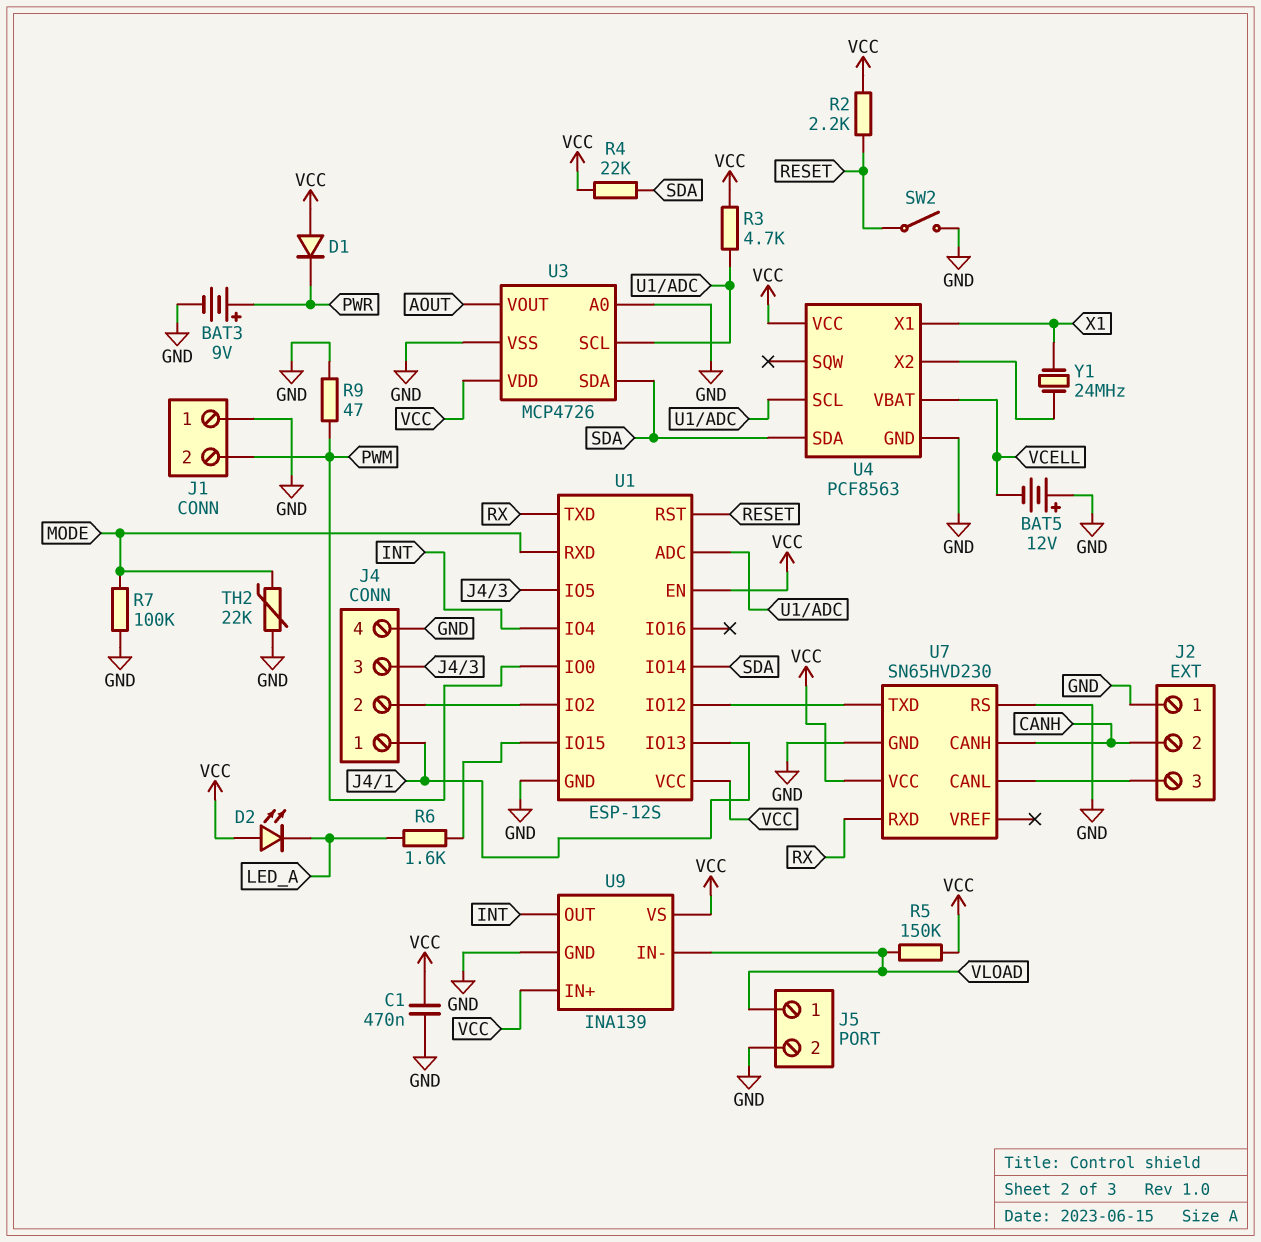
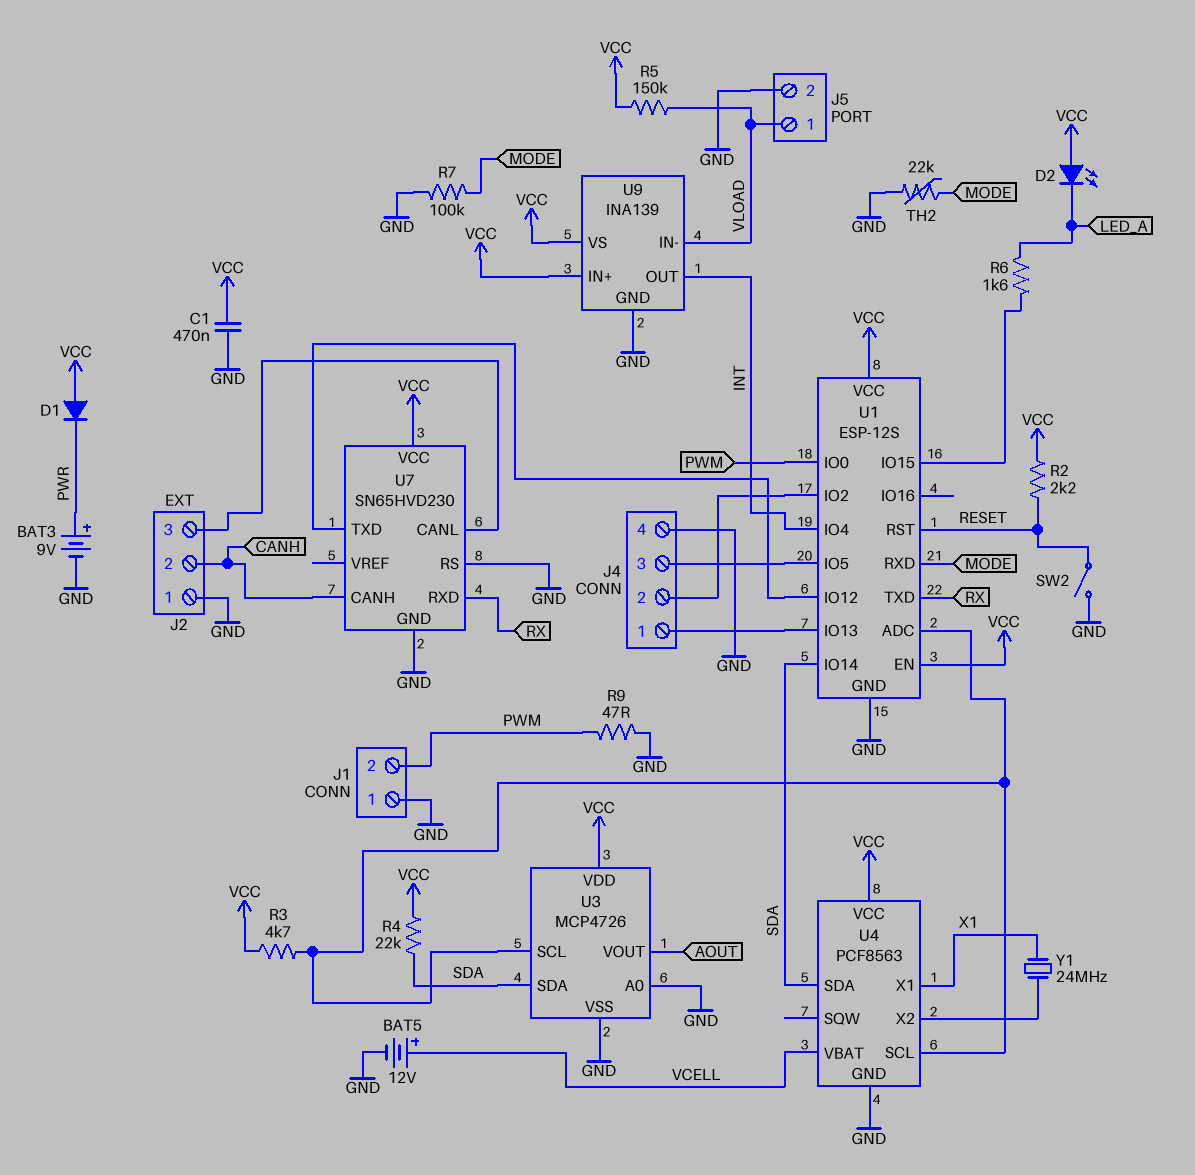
BAT5: 12V (plus GND, minus VCELL) -> 12V (plus VCELL, minus GND)

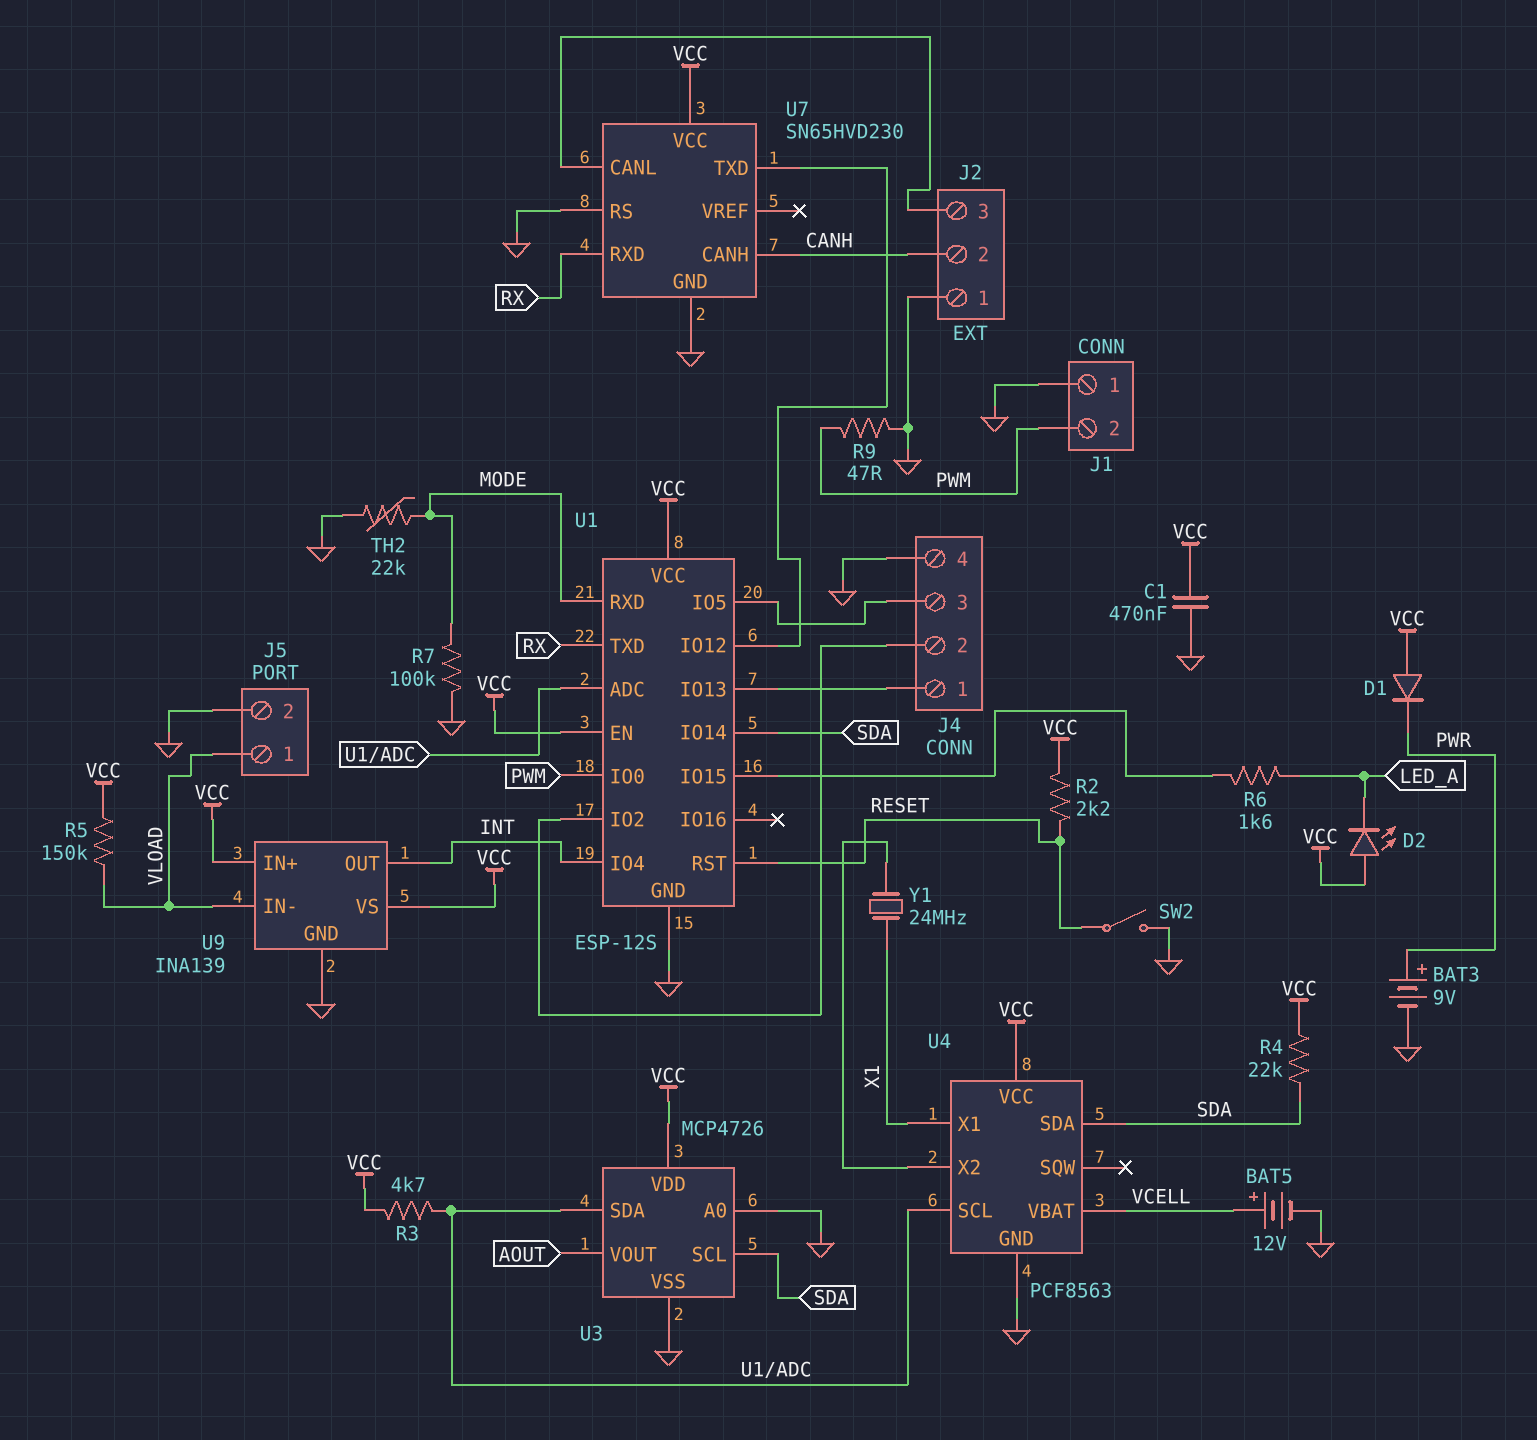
U3 pin SCL: U1/ADC -> SDA
U3 pin SDA: SDA -> U1/ADC

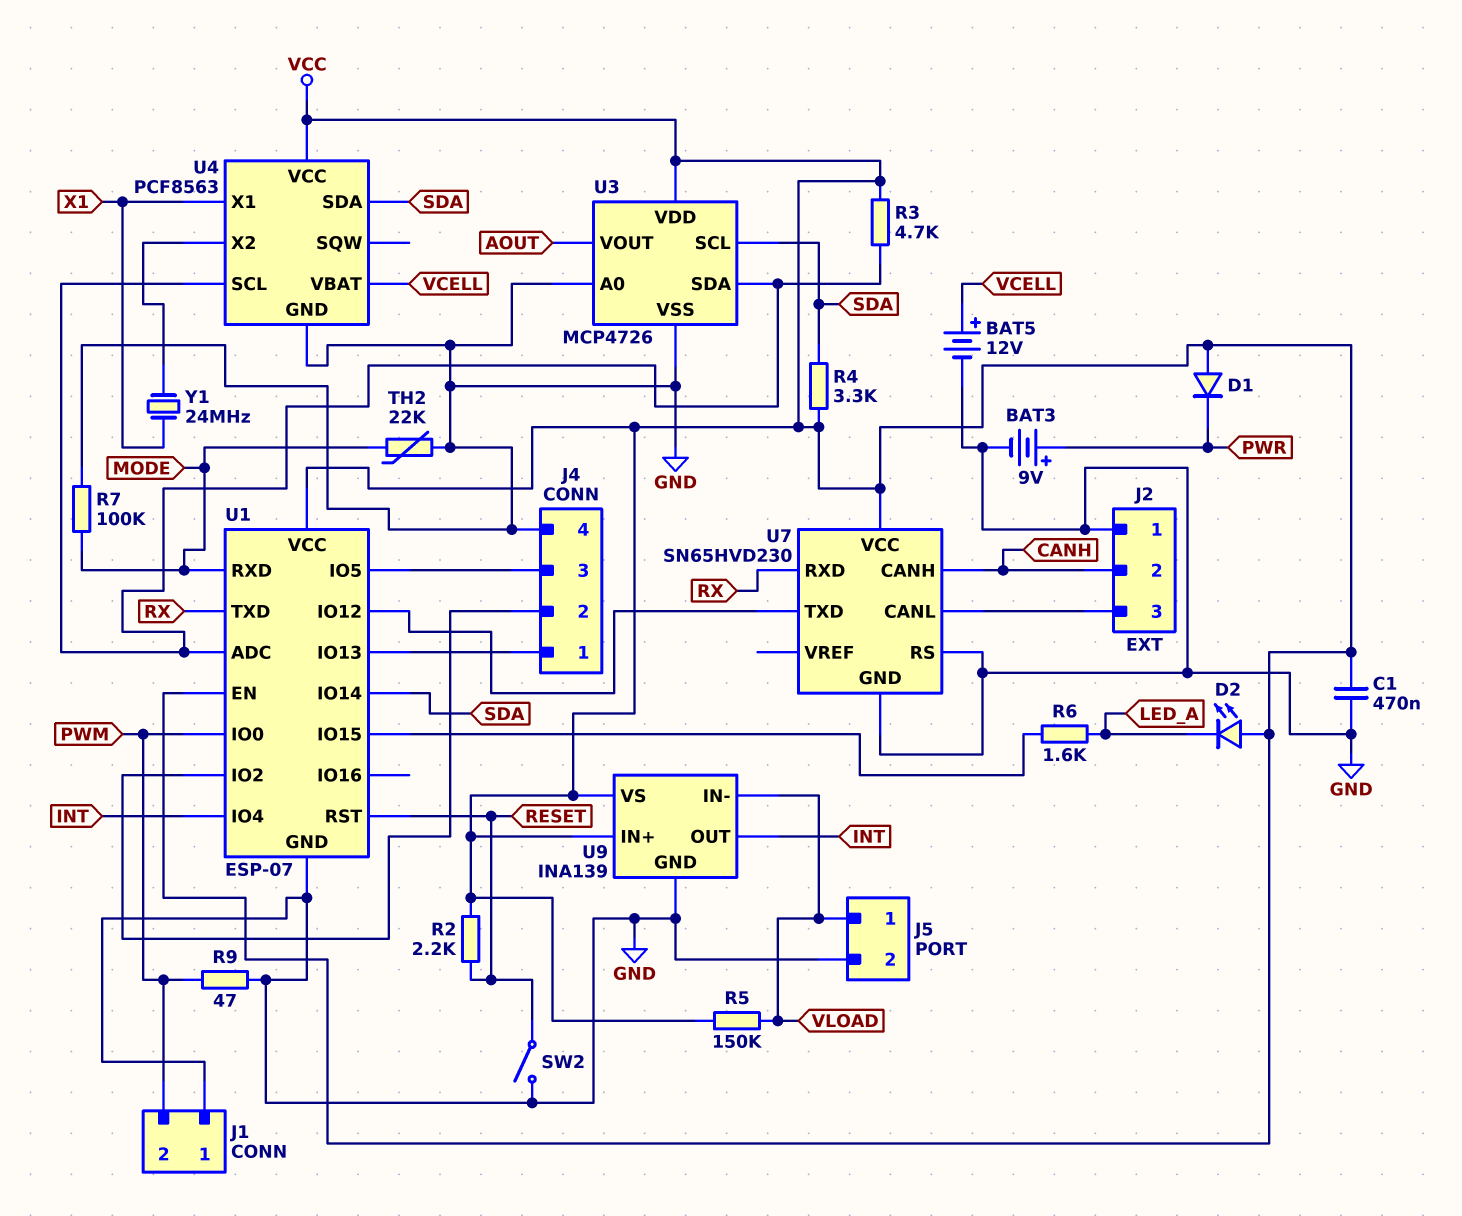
R4: 22k (SDA, VCC) -> 3.3k (SDA, VCC)
U1: ESP-12S -> ESP-07

